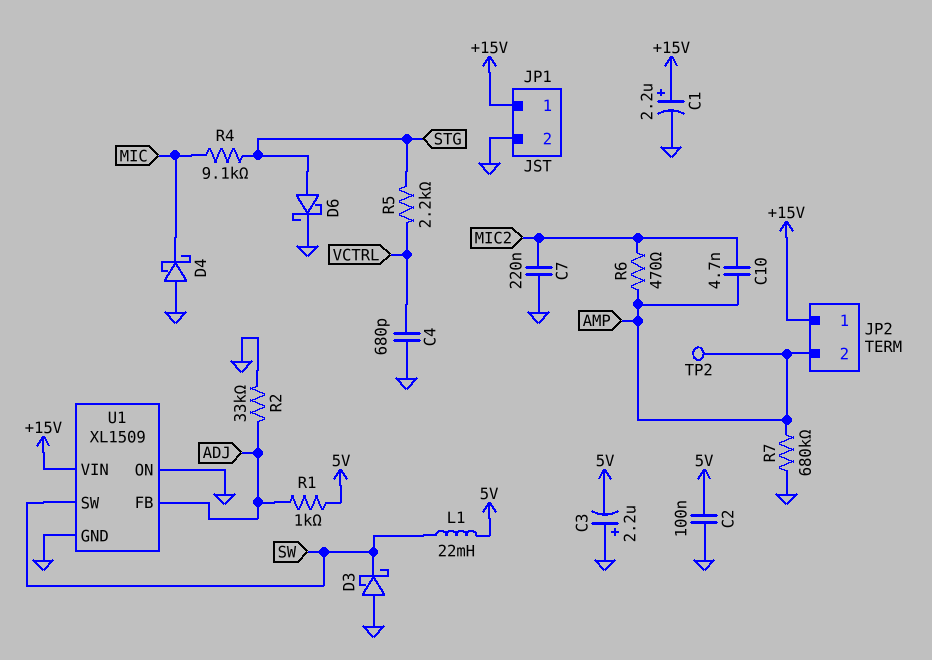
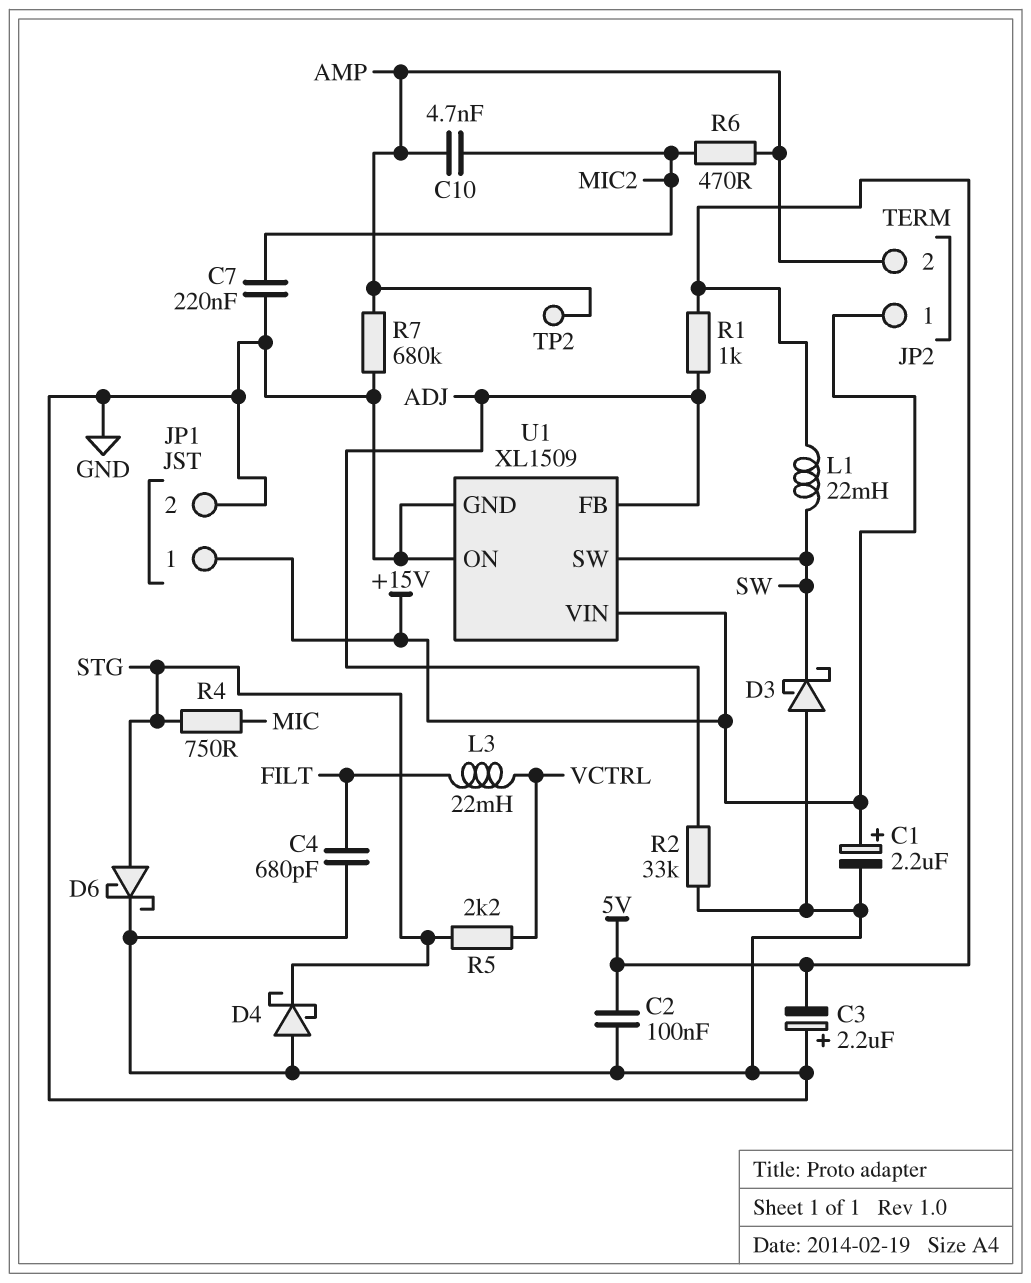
C4: 680pF (GND, VCTRL) -> 680pF (FILT, GND)
D4: schottky (A GND, K MIC) -> schottky (A GND, K STG)
L3: none -> 22mH (FILT, VCTRL)
R4: 9.1k (MIC, STG) -> 750 (MIC, STG)

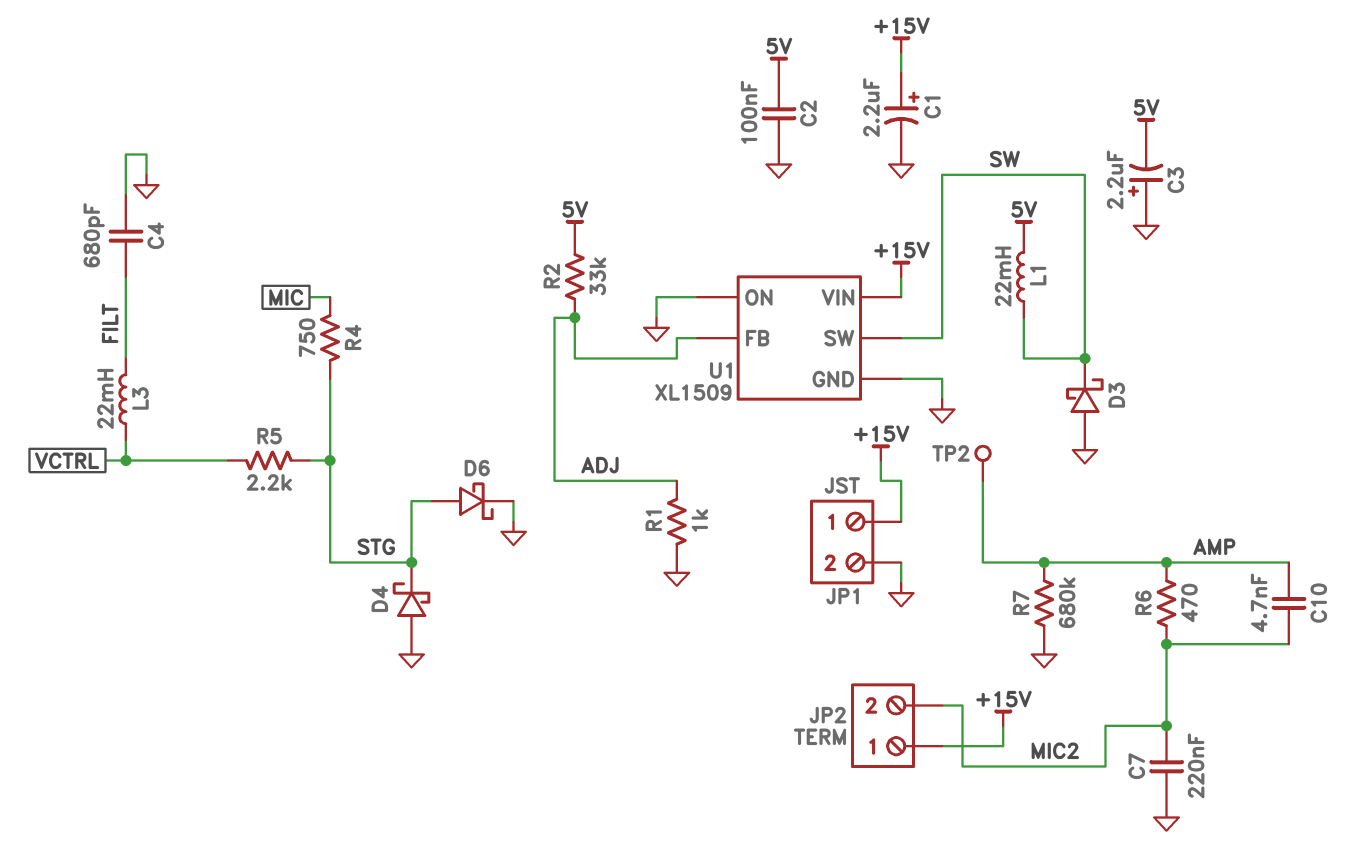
JP2 pin 2: AMP -> MIC2
R1: 1k (5V, ADJ) -> 1k (ADJ, GND)
R2: 33k (ADJ, GND) -> 33k (5V, ADJ)

